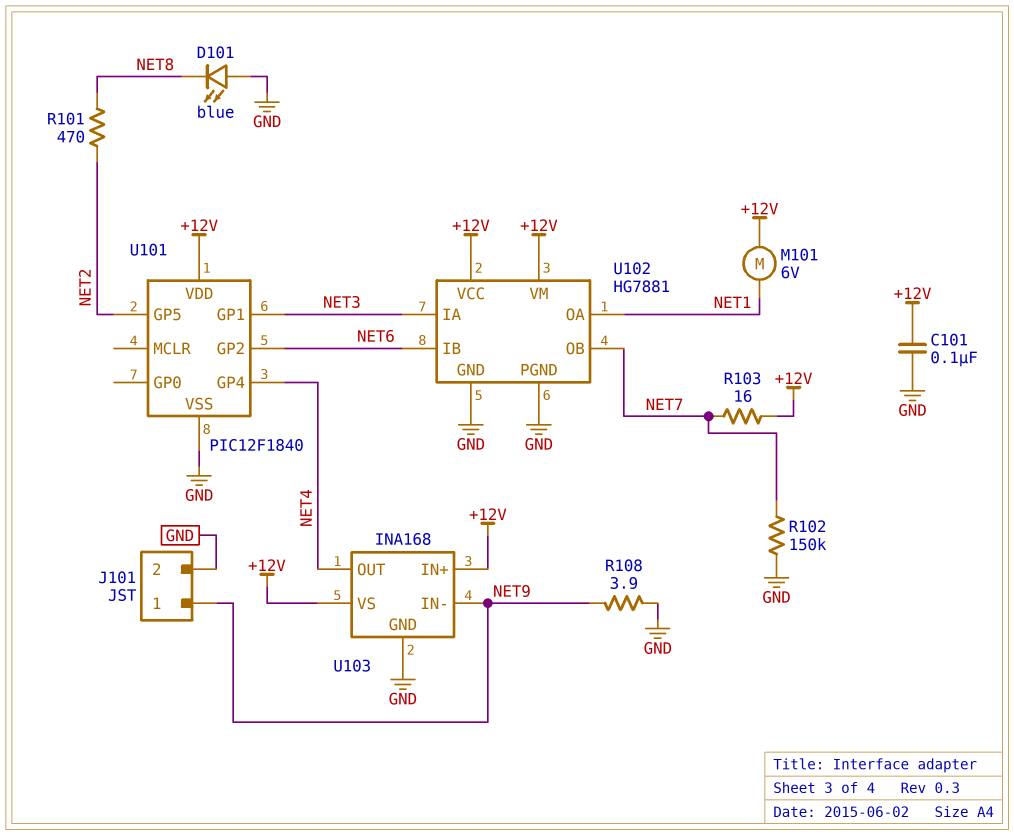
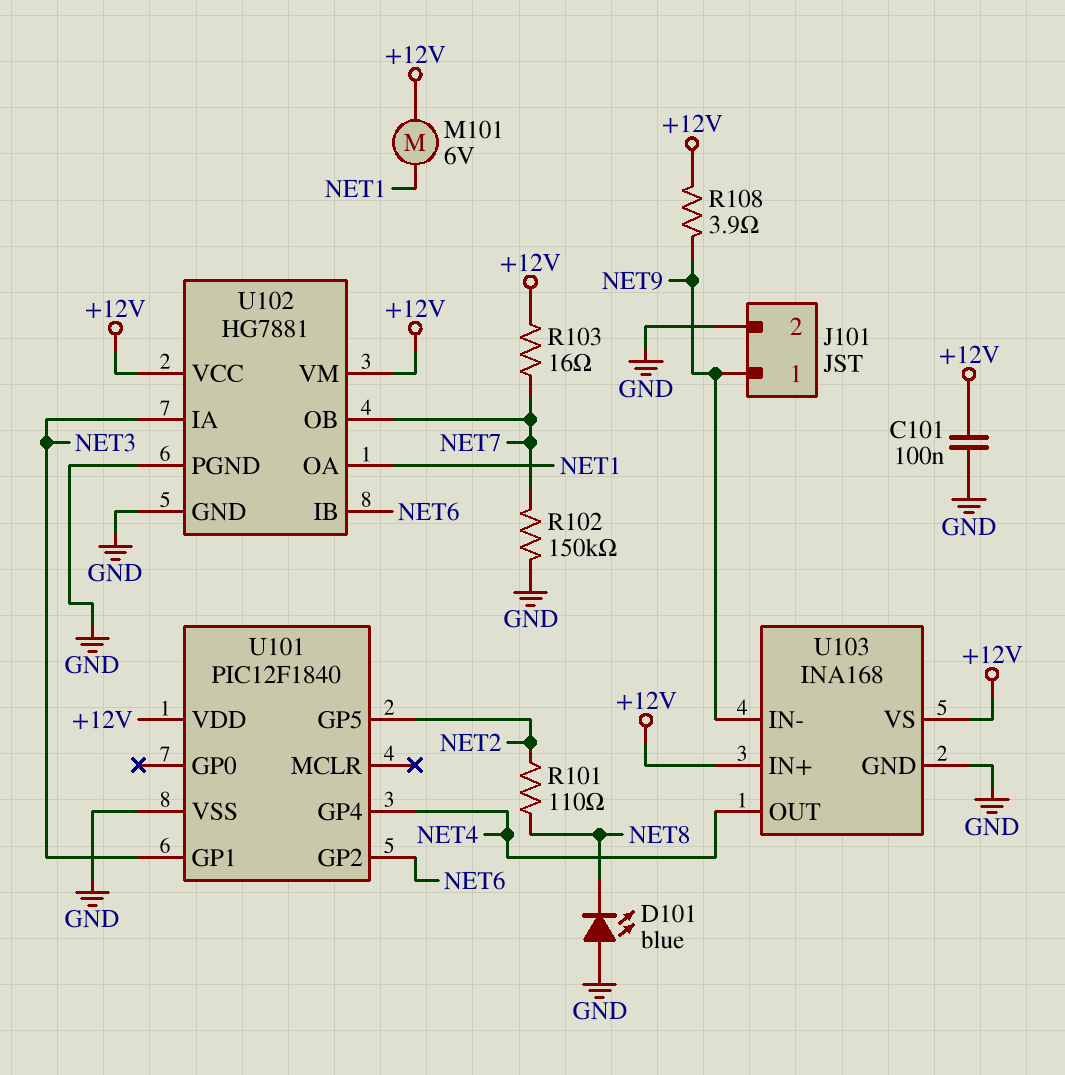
R101: 470 (NET2, NET8) -> 110 (NET2, NET8)
R108: 3.9 (GND, NET9) -> 3.9 (+12V, NET9)

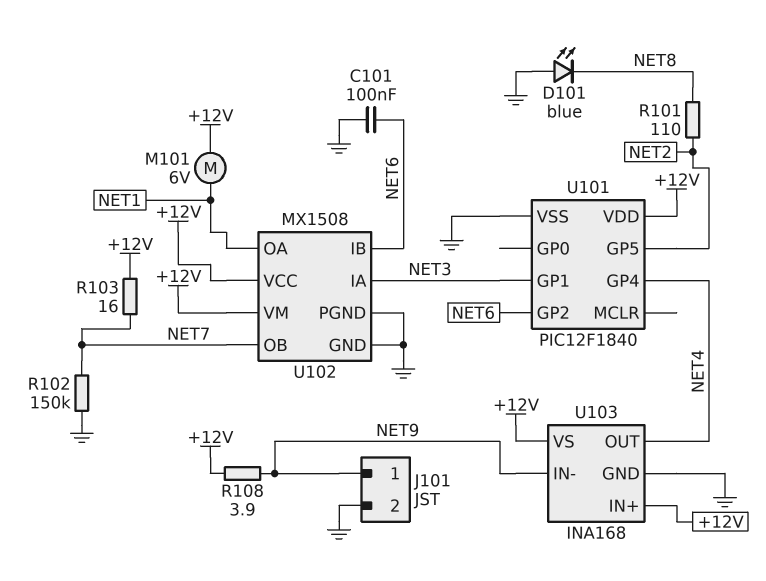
C101: 100nF (+12V, GND) -> 100nF (GND, NET6)
U102: HG7881 -> MX1508

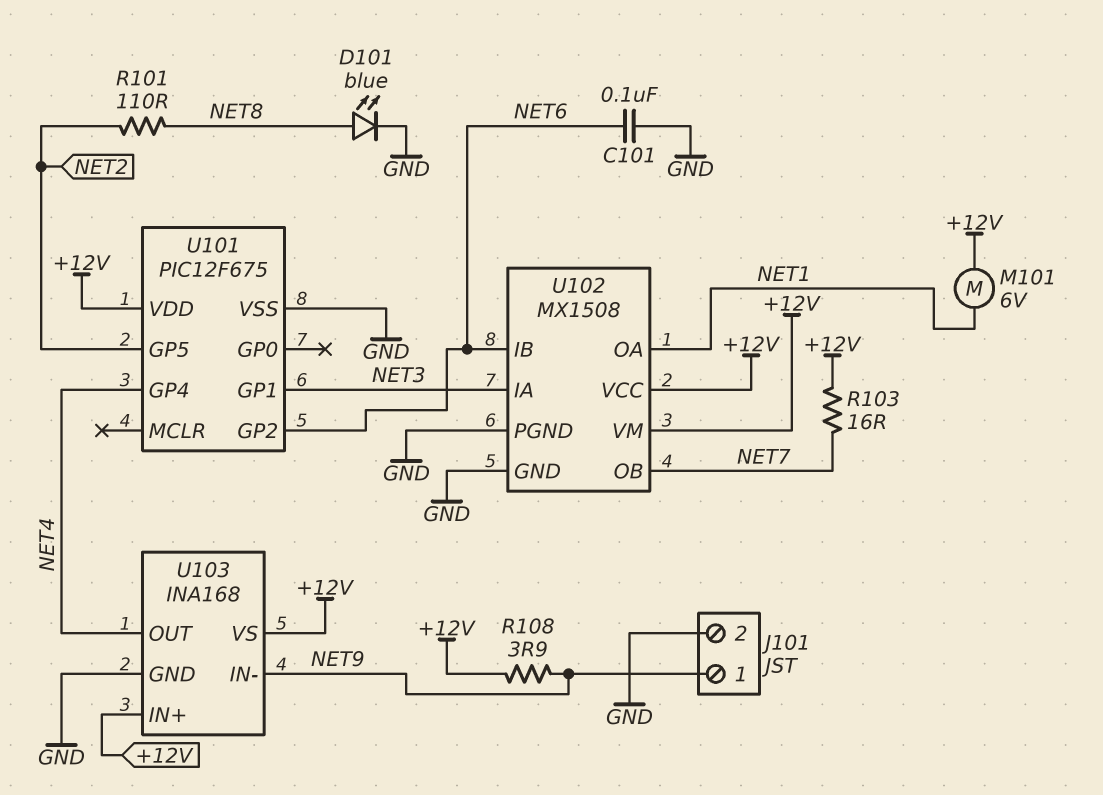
D101: LED blue (A GND, K NET8) -> LED blue (A NET8, K GND)
R102: 150k (GND, NET7) -> none
U101: PIC12F1840 -> PIC12F675

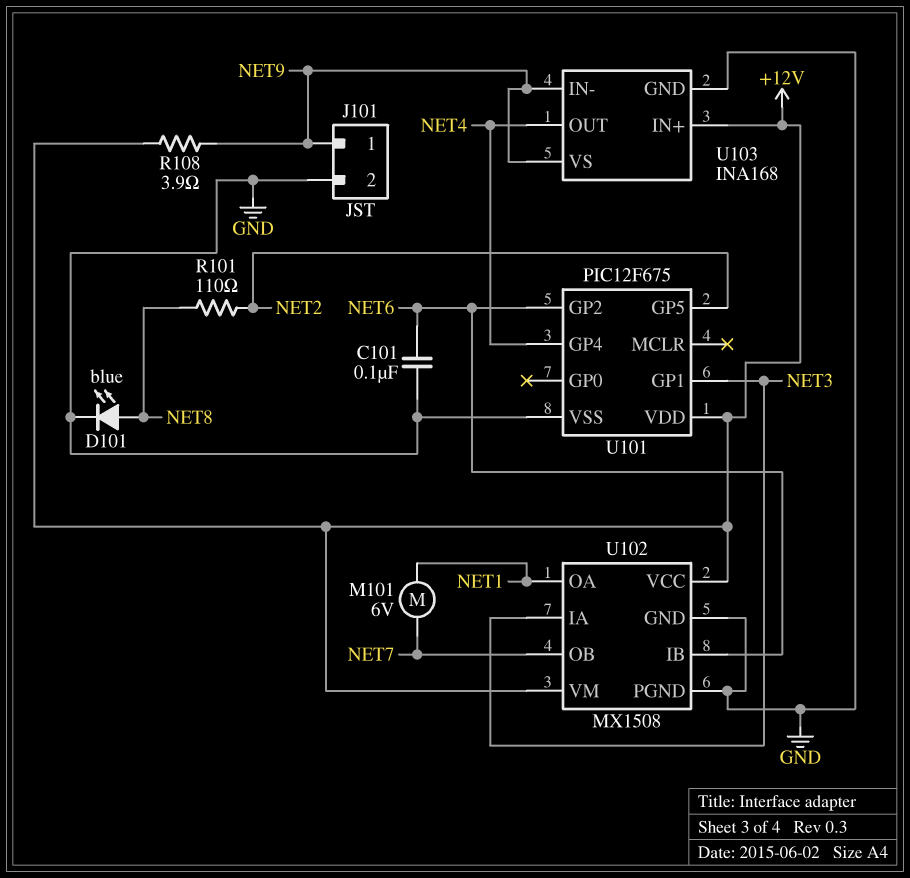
M101: motor 6V (+12V, NET1) -> motor 6V (NET1, NET7)
R103: 16 (+12V, NET7) -> none
U103 pin VS: +12V -> NET9

